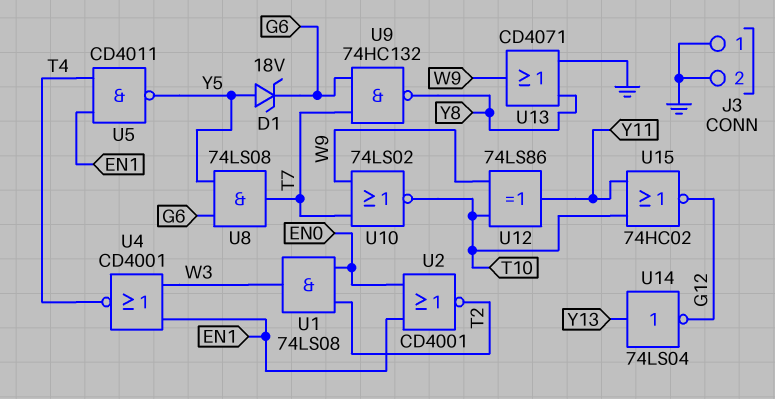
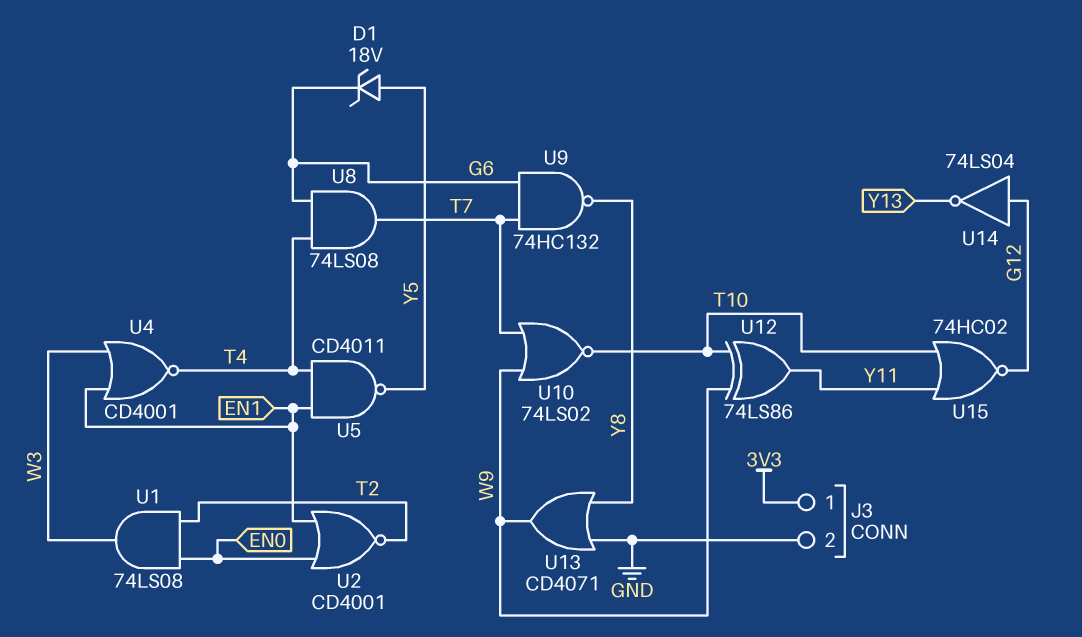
J3 pin 1: GND -> 3V3
U8: AND 74LS08 (in G6, in Y5, out T7) -> AND 74LS08 (in G6, in T4, out T7)
U14: NOT 74LS04 (in Y13, out G12) -> NOT 74LS04 (in G12, out Y13)

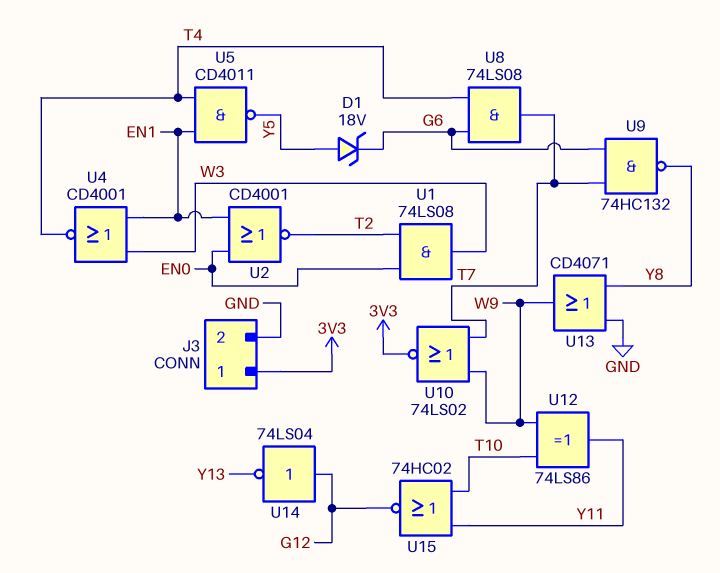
U10: NOR 74LS02 (in T7, in W9, out T10) -> NOR 74LS02 (in T7, in W9, out 3V3)

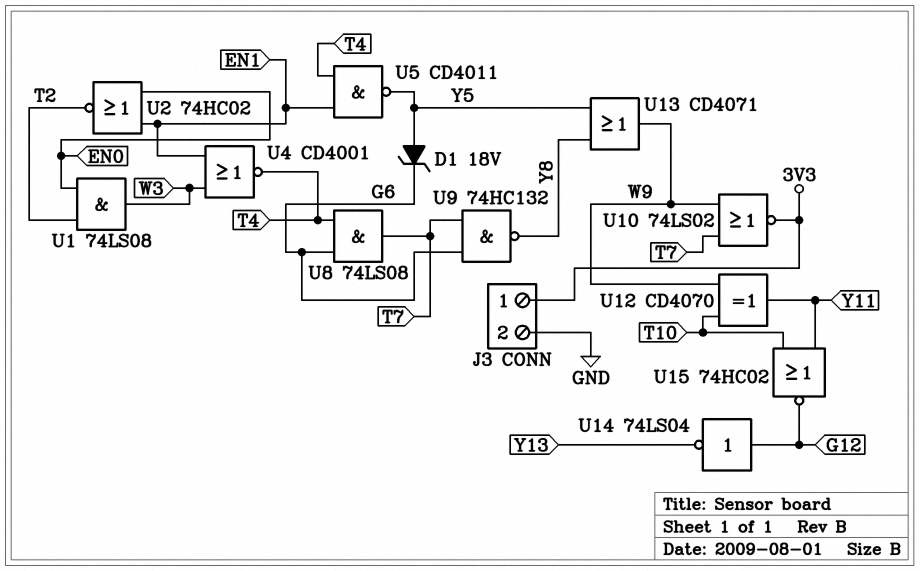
U2: NOR CD4001 (in EN0, in EN1, out T2) -> NOR 74HC02 (in EN0, in EN1, out T2)
U12: XOR 74LS86 (in T10, in W9, out Y11) -> XOR CD4070 (in T10, in W9, out Y11)
U13: OR CD4071 (in GND, in Y8, out W9) -> OR CD4071 (in Y5, in Y8, out W9)

